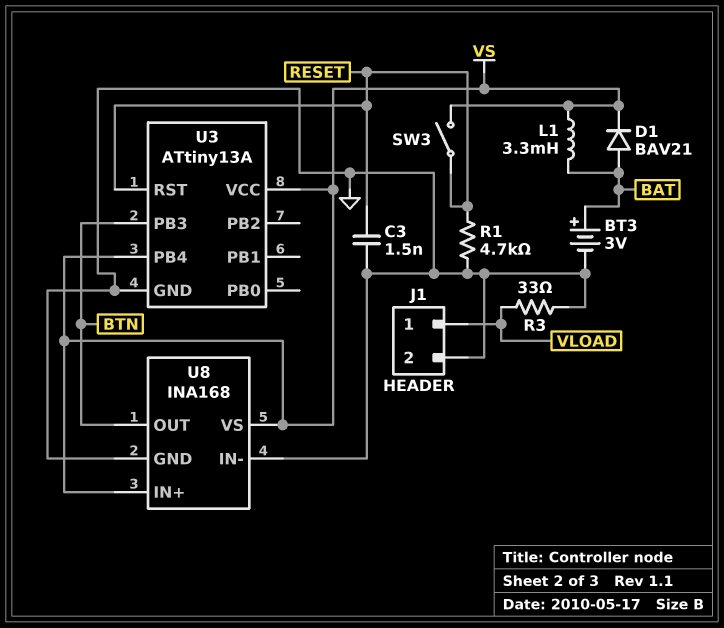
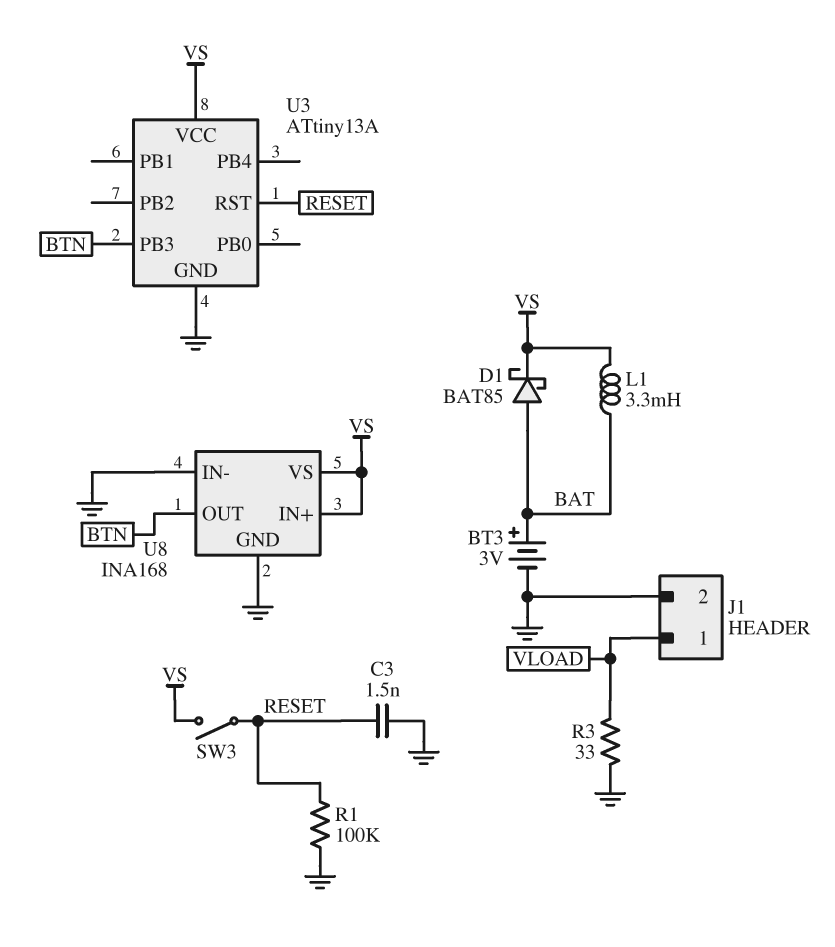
D1: diode BAV21 (A BAT, K VS) -> schottky BAT85 (A BAT, K VS)
R1: 4.7k (GND, RESET) -> 100k (GND, RESET)
U3 pin PB4: VS -> none

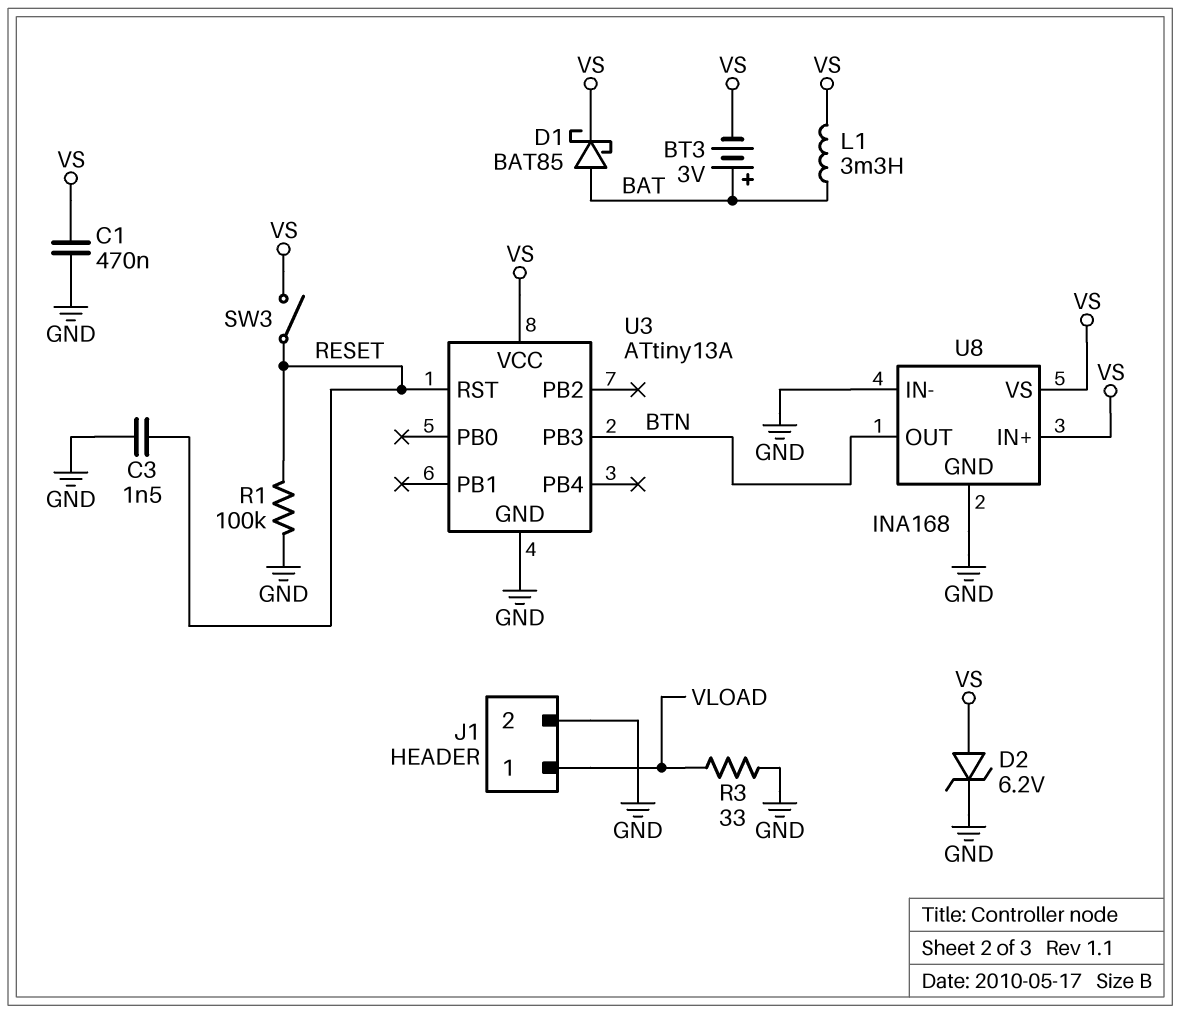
BT3: 3V (plus BAT, minus GND) -> 3V (plus BAT, minus VS)
C1: none -> 470nF (GND, VS)
D2: none -> zener 6.2V (A VS, K GND)

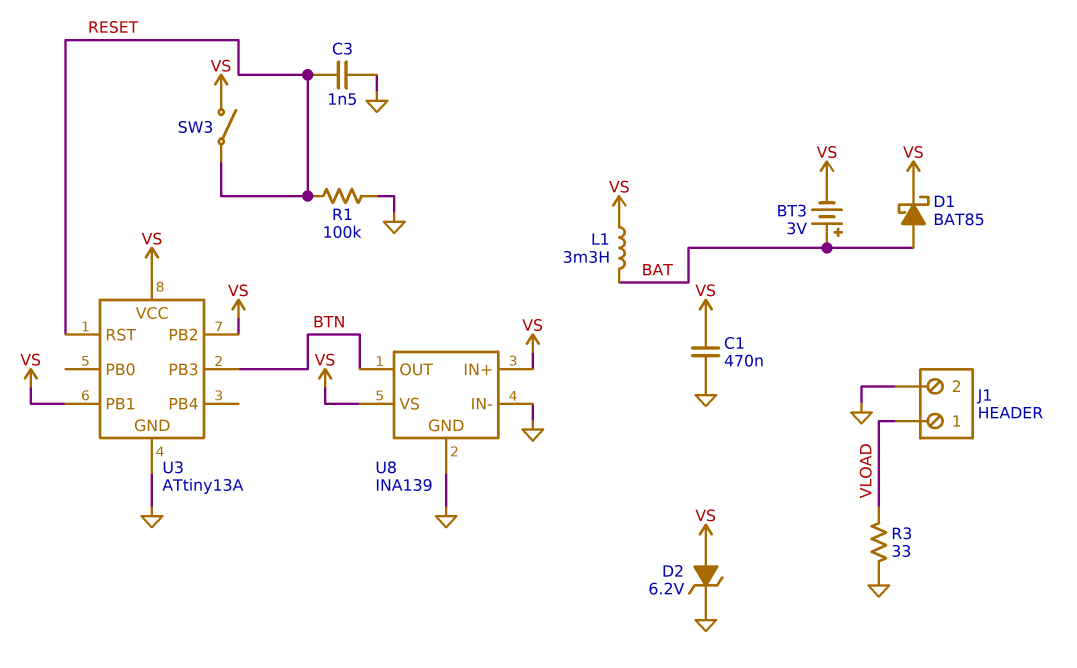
U3 pin PB1: none -> VS
U3 pin PB2: none -> VS
U8: INA168 -> INA139

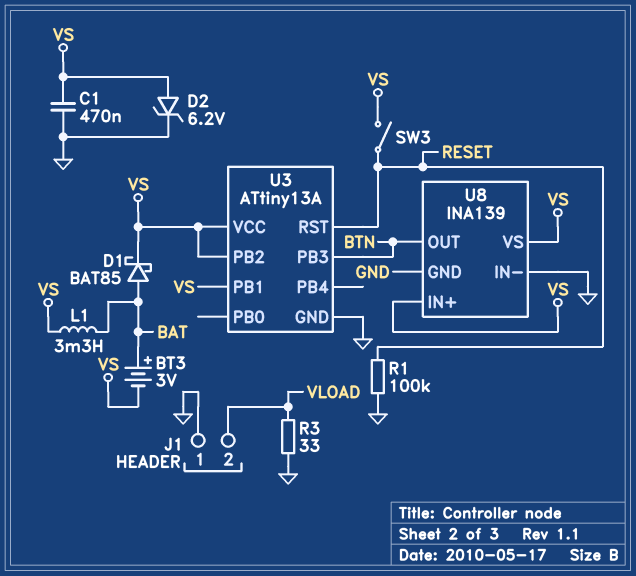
C3: 1.5nF (GND, RESET) -> none
J1 pin 1: VLOAD -> GND
J1 pin 2: GND -> VLOAD

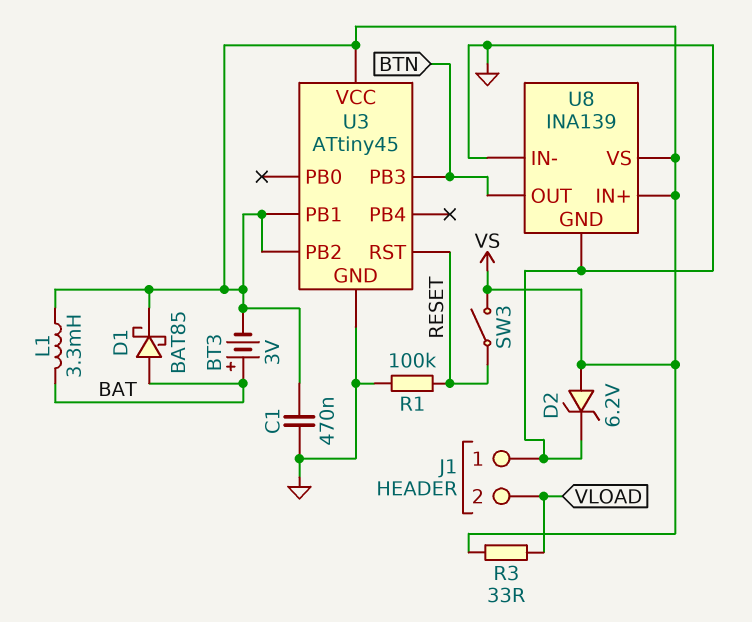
R3: 33 (GND, VLOAD) -> 33 (VLOAD, VS)
U3: ATtiny13A -> ATtiny45

